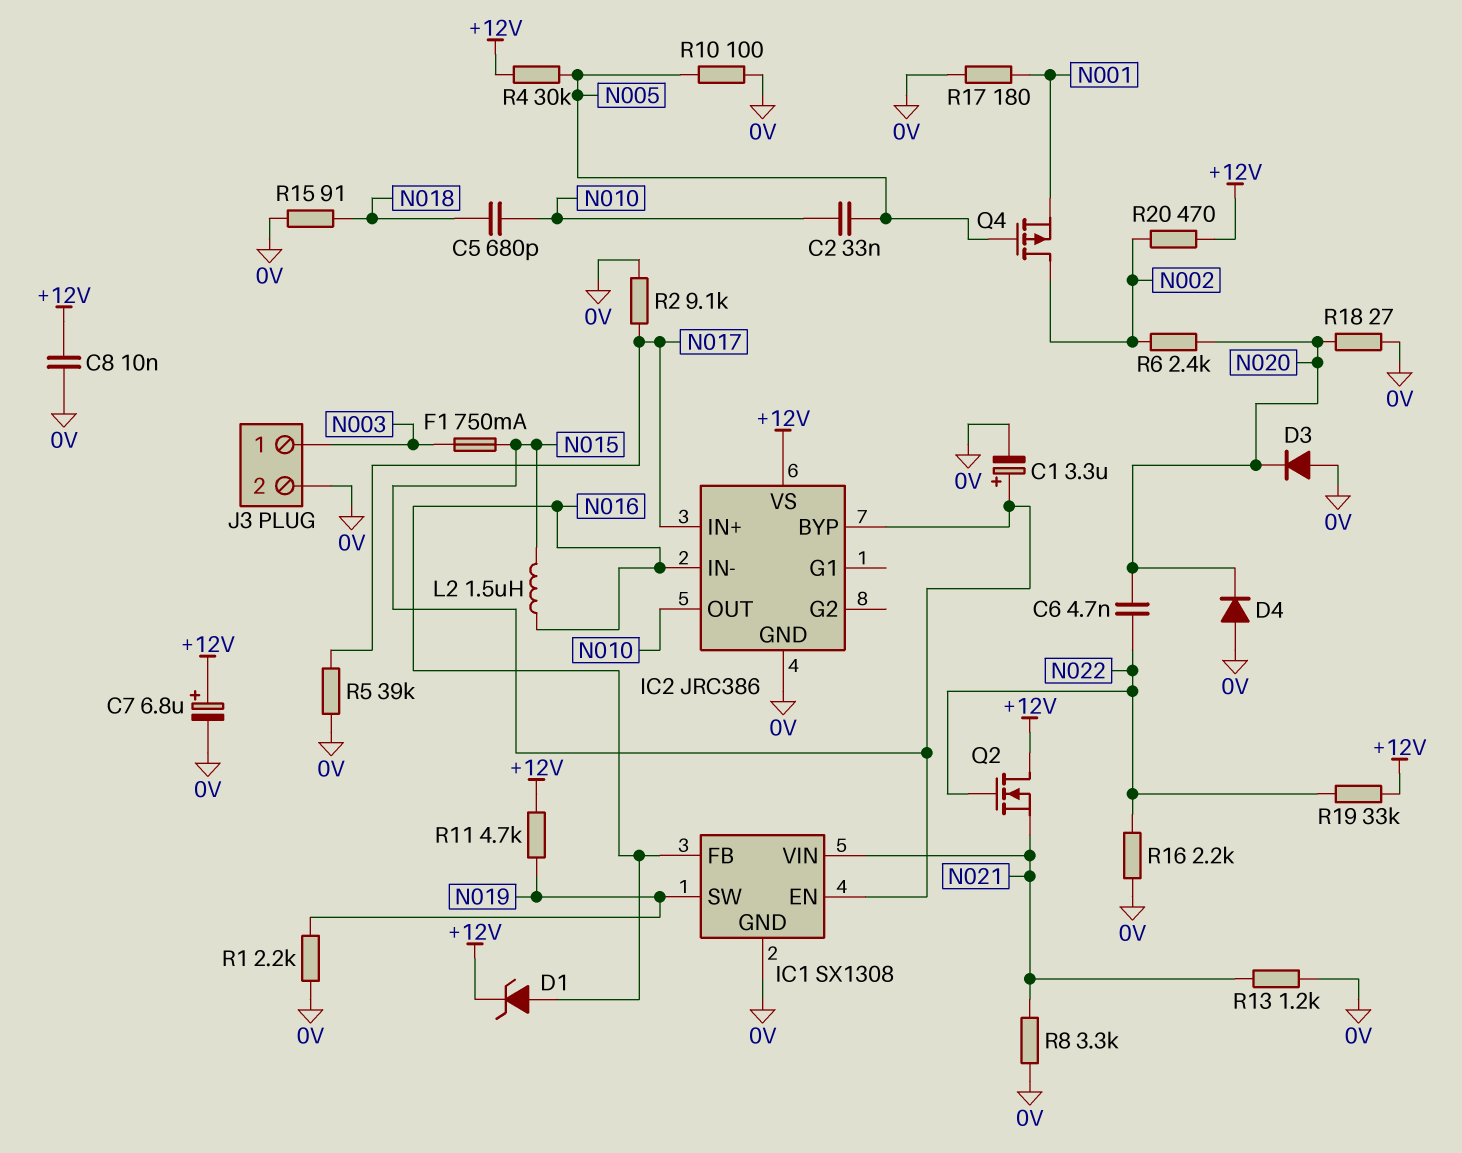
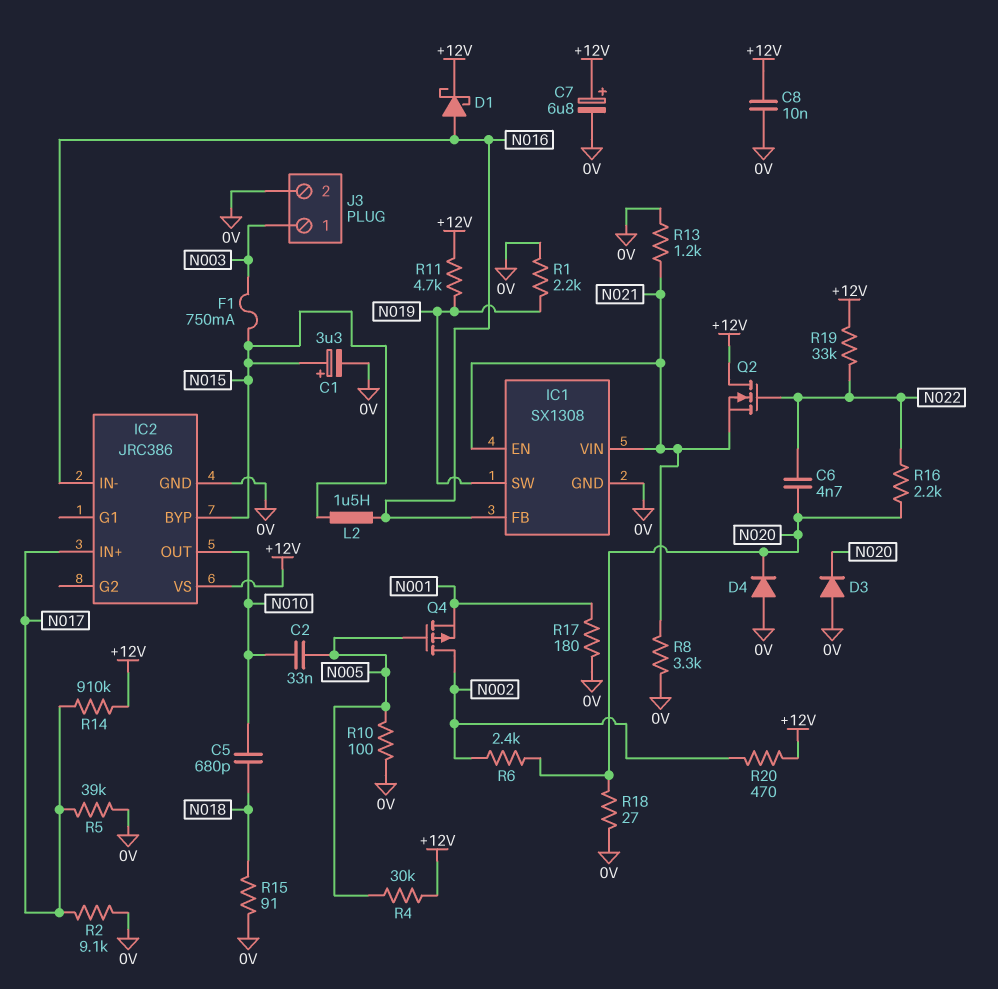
D1: zener (A N016, K +12V) -> schottky (A N016, K +12V)
IC1 pin EN: N015 -> N021
R14: none -> 910k (+12V, N017)
R16: 2.2k (0V, N022) -> 2.2k (N020, N022)

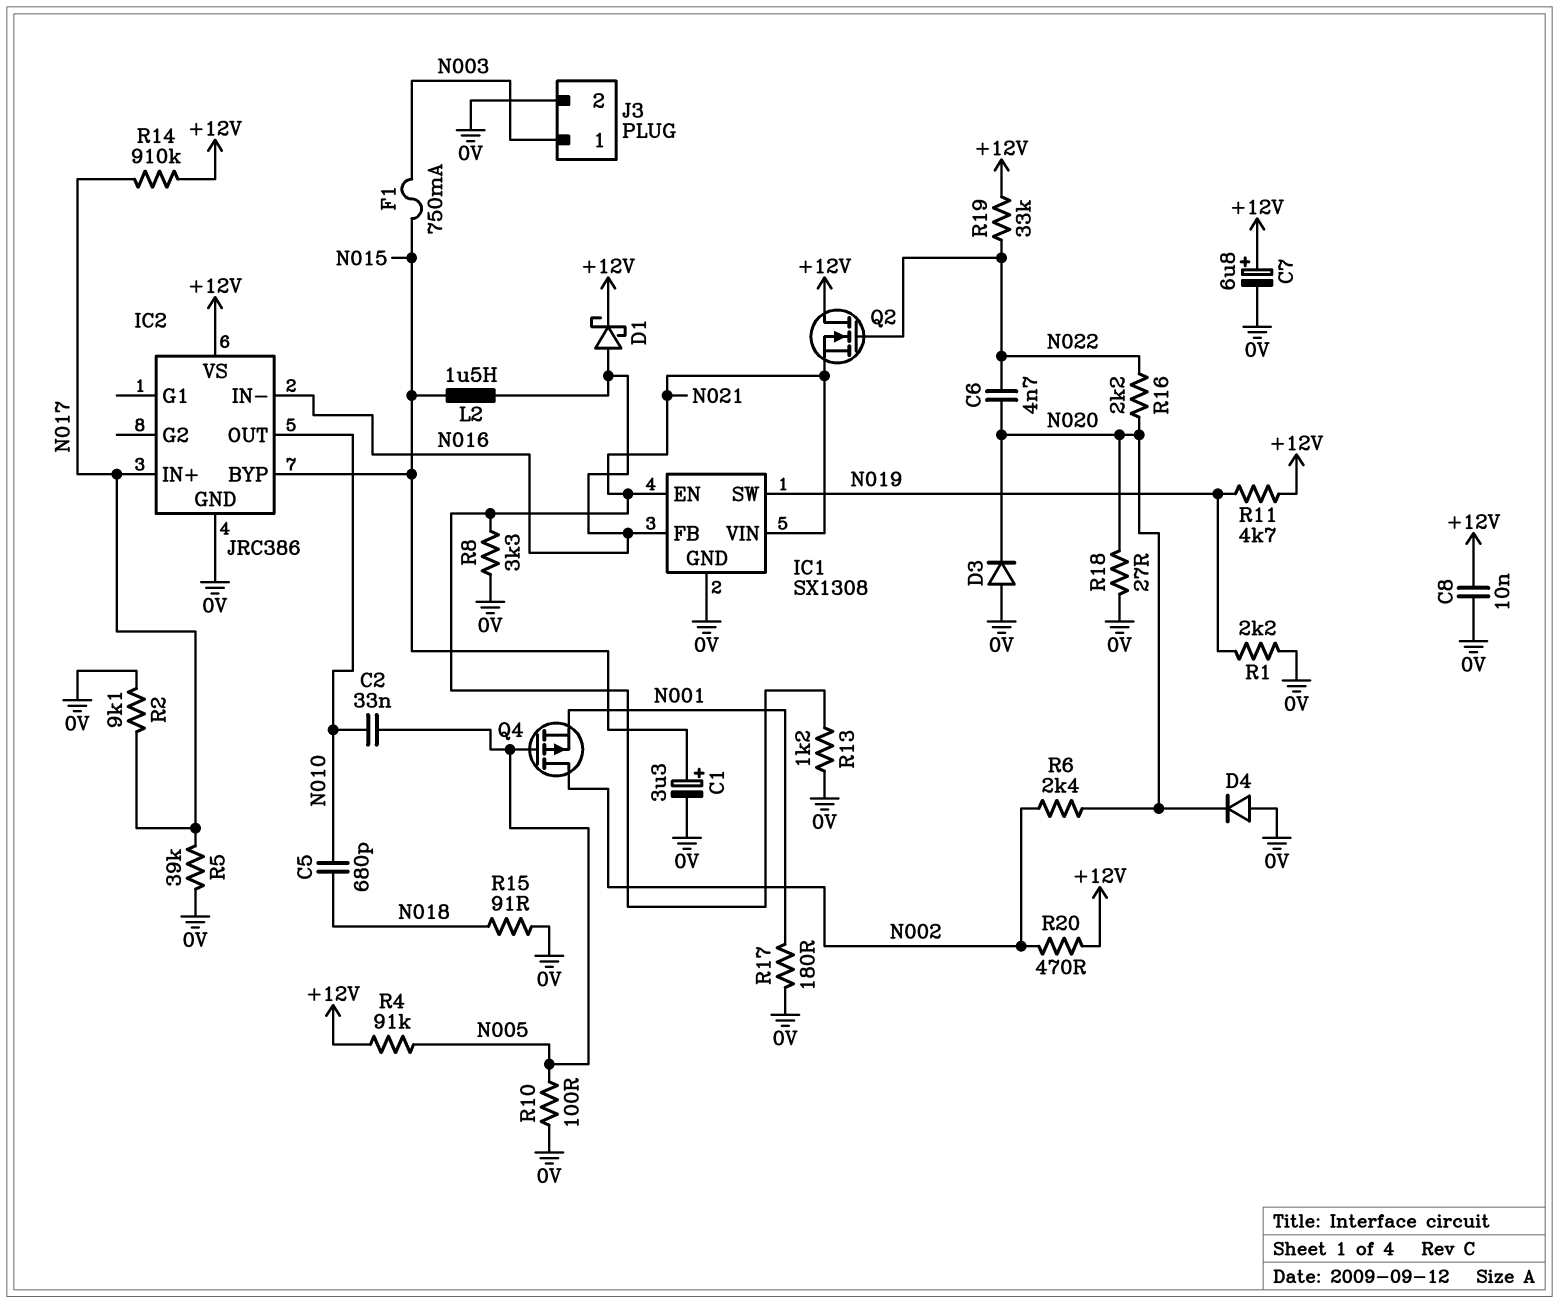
R4: 30k (+12V, N005) -> 91k (+12V, N005)

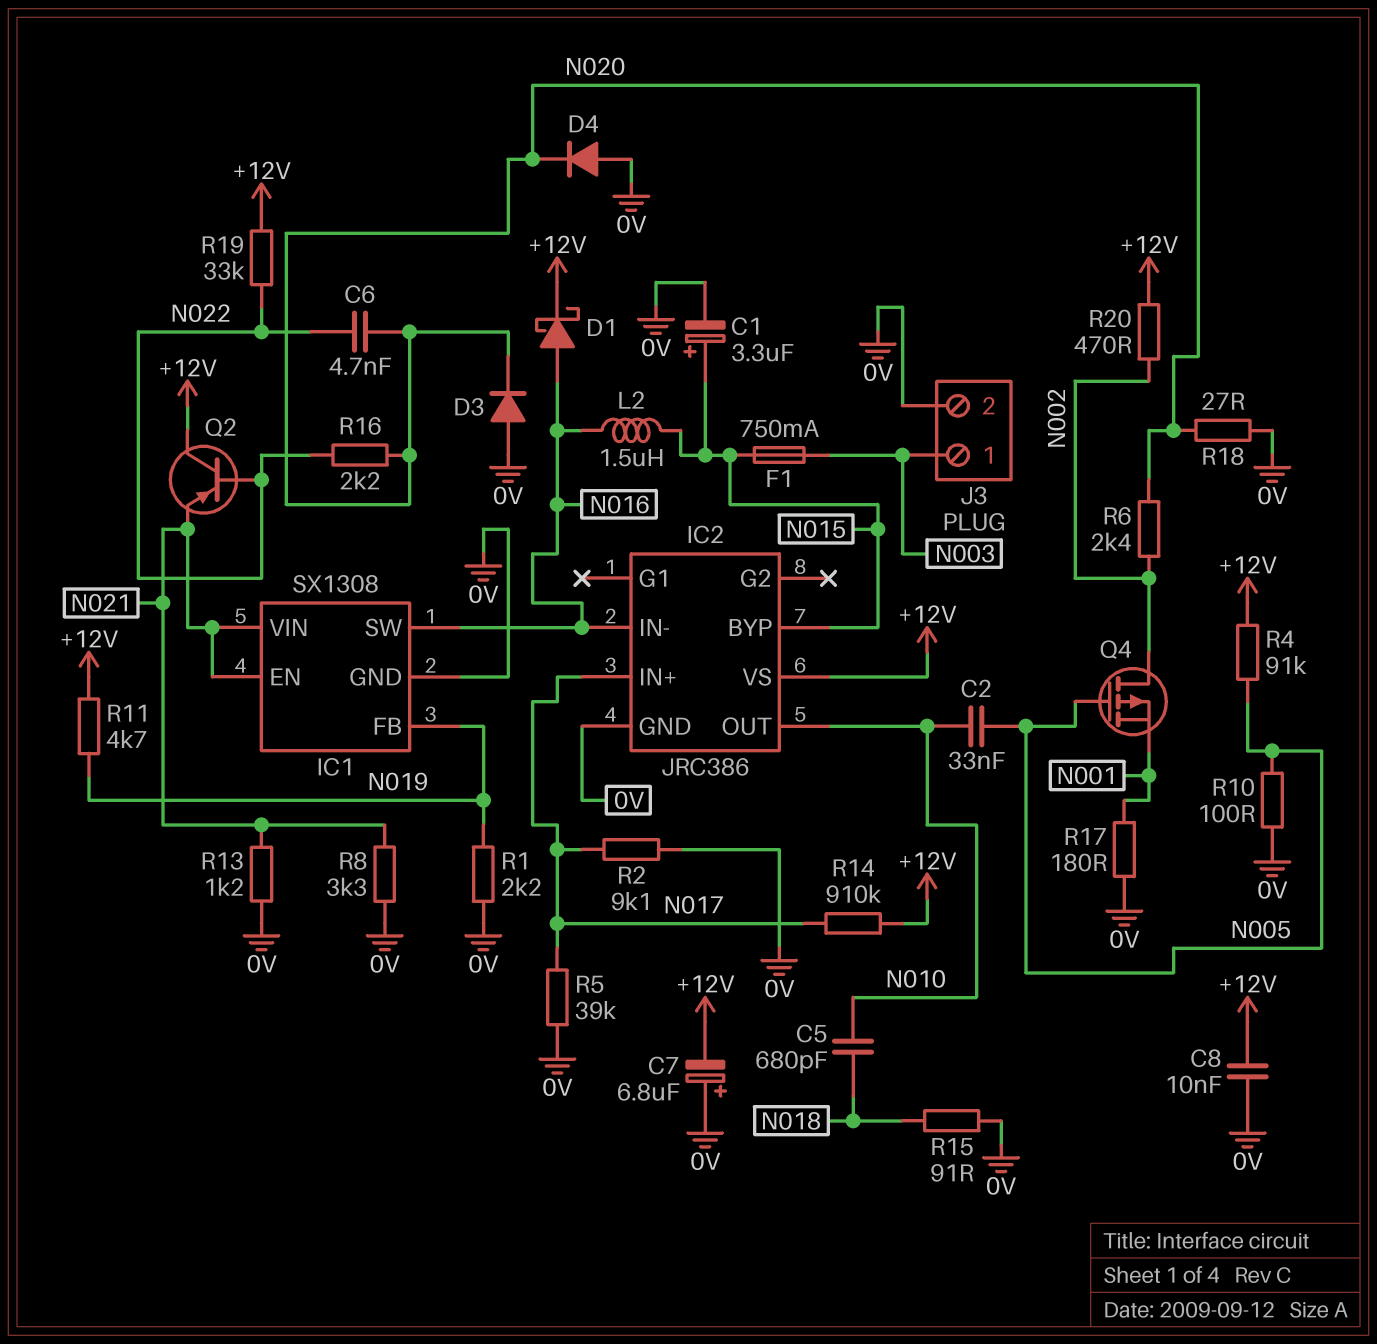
C7: 6.8uF (plus +12V, minus 0V) -> 6.8uF (plus 0V, minus +12V)
IC1 pin FB: N016 -> N019
IC1 pin SW: N019 -> N016
Q2: NMOS (G N022, D +12V, S N021) -> PNP (B N022, C +12V, E N021)

